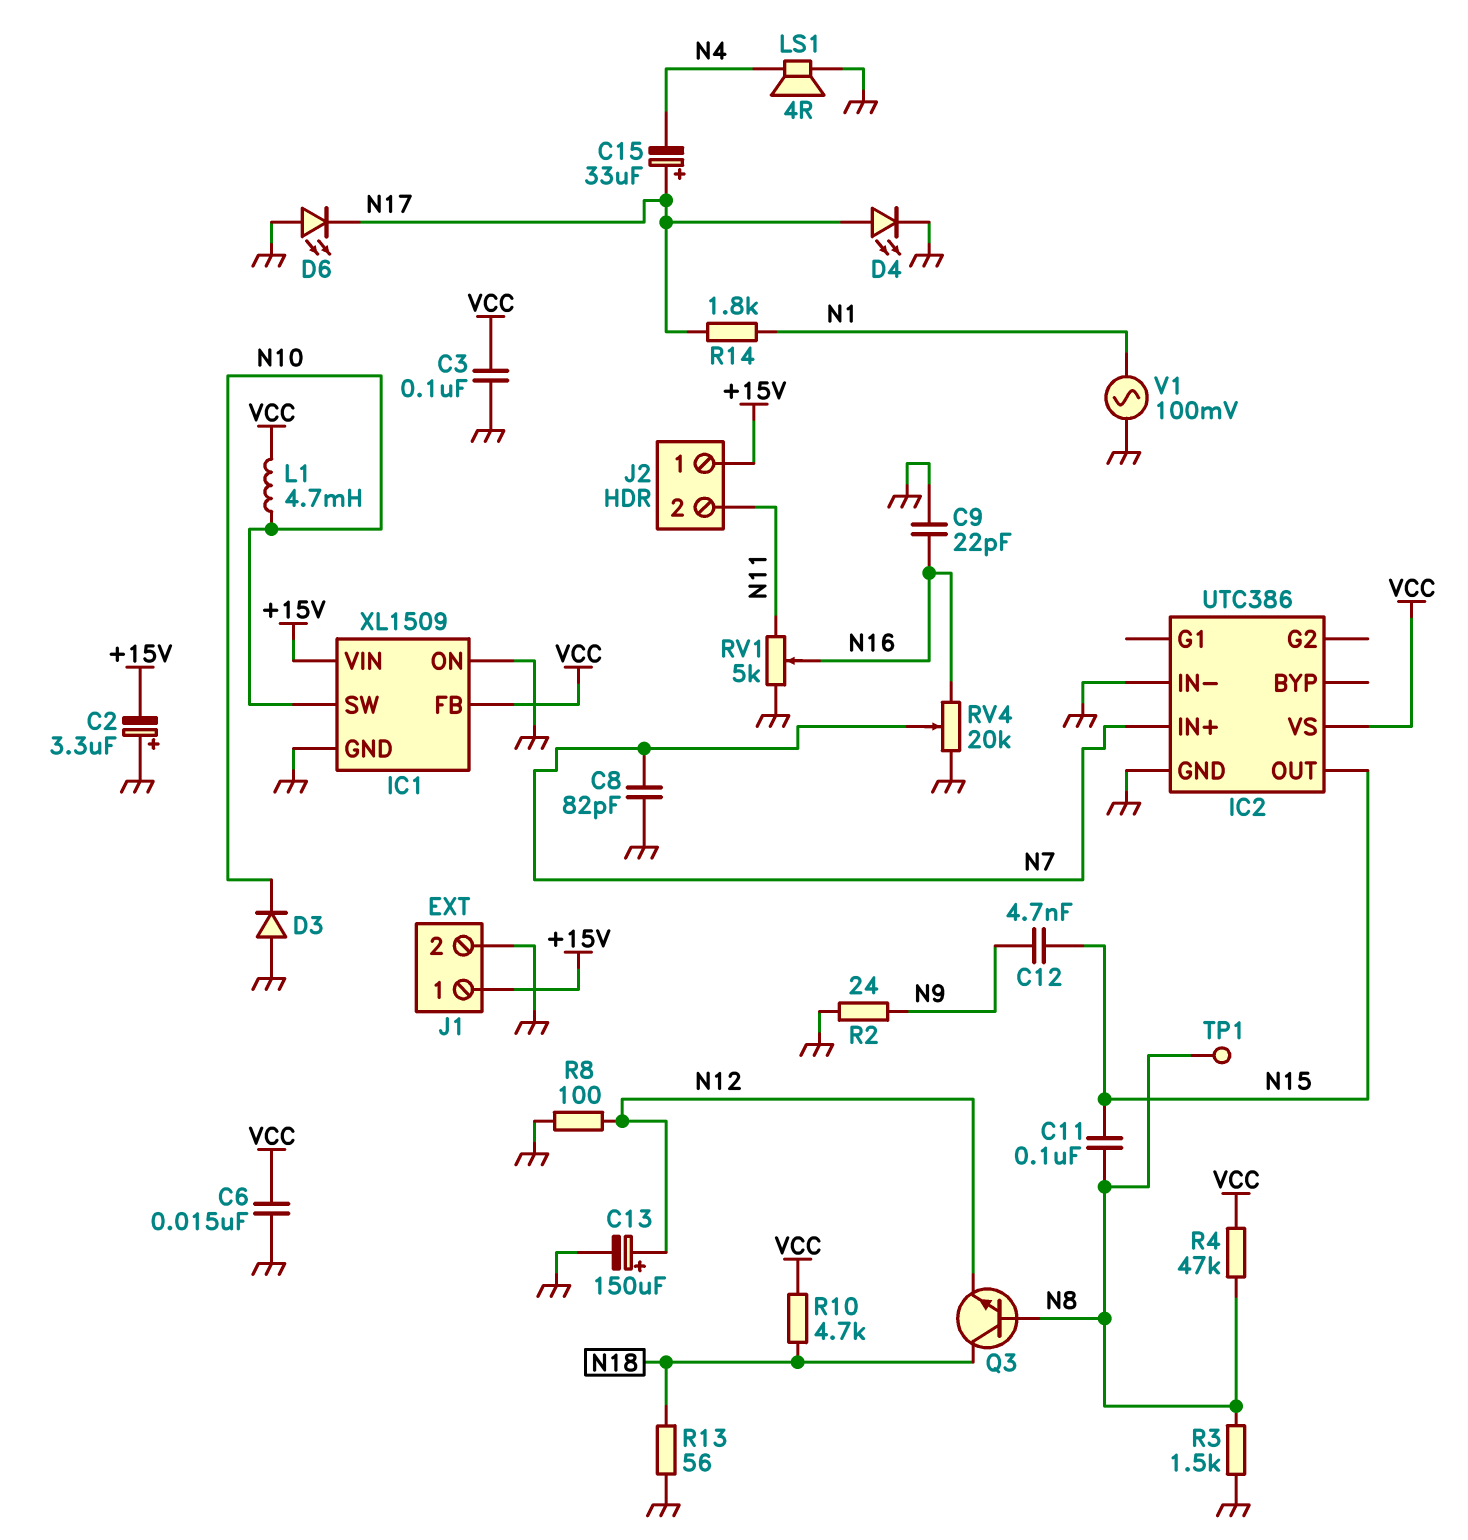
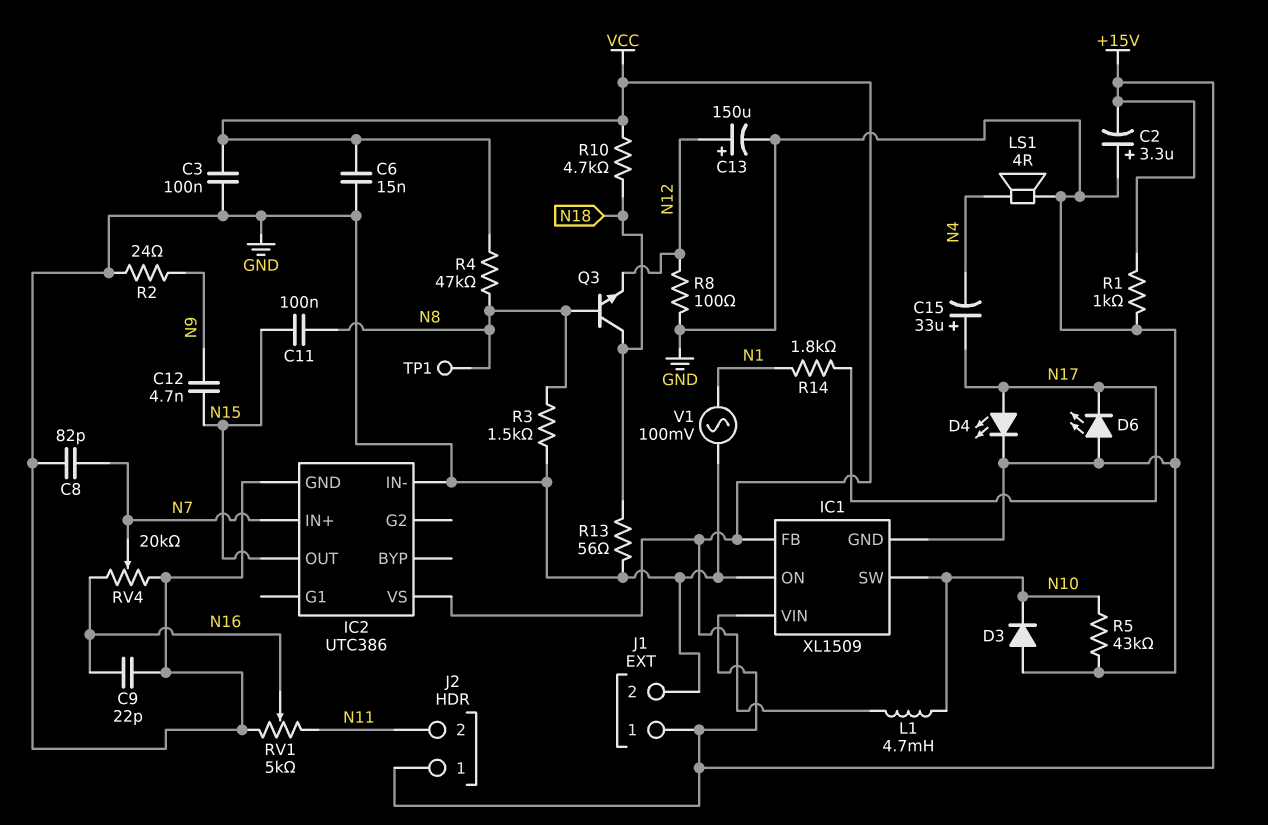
R1: none -> 1k (+15V, GND)
R5: none -> 43k (GND, N10)

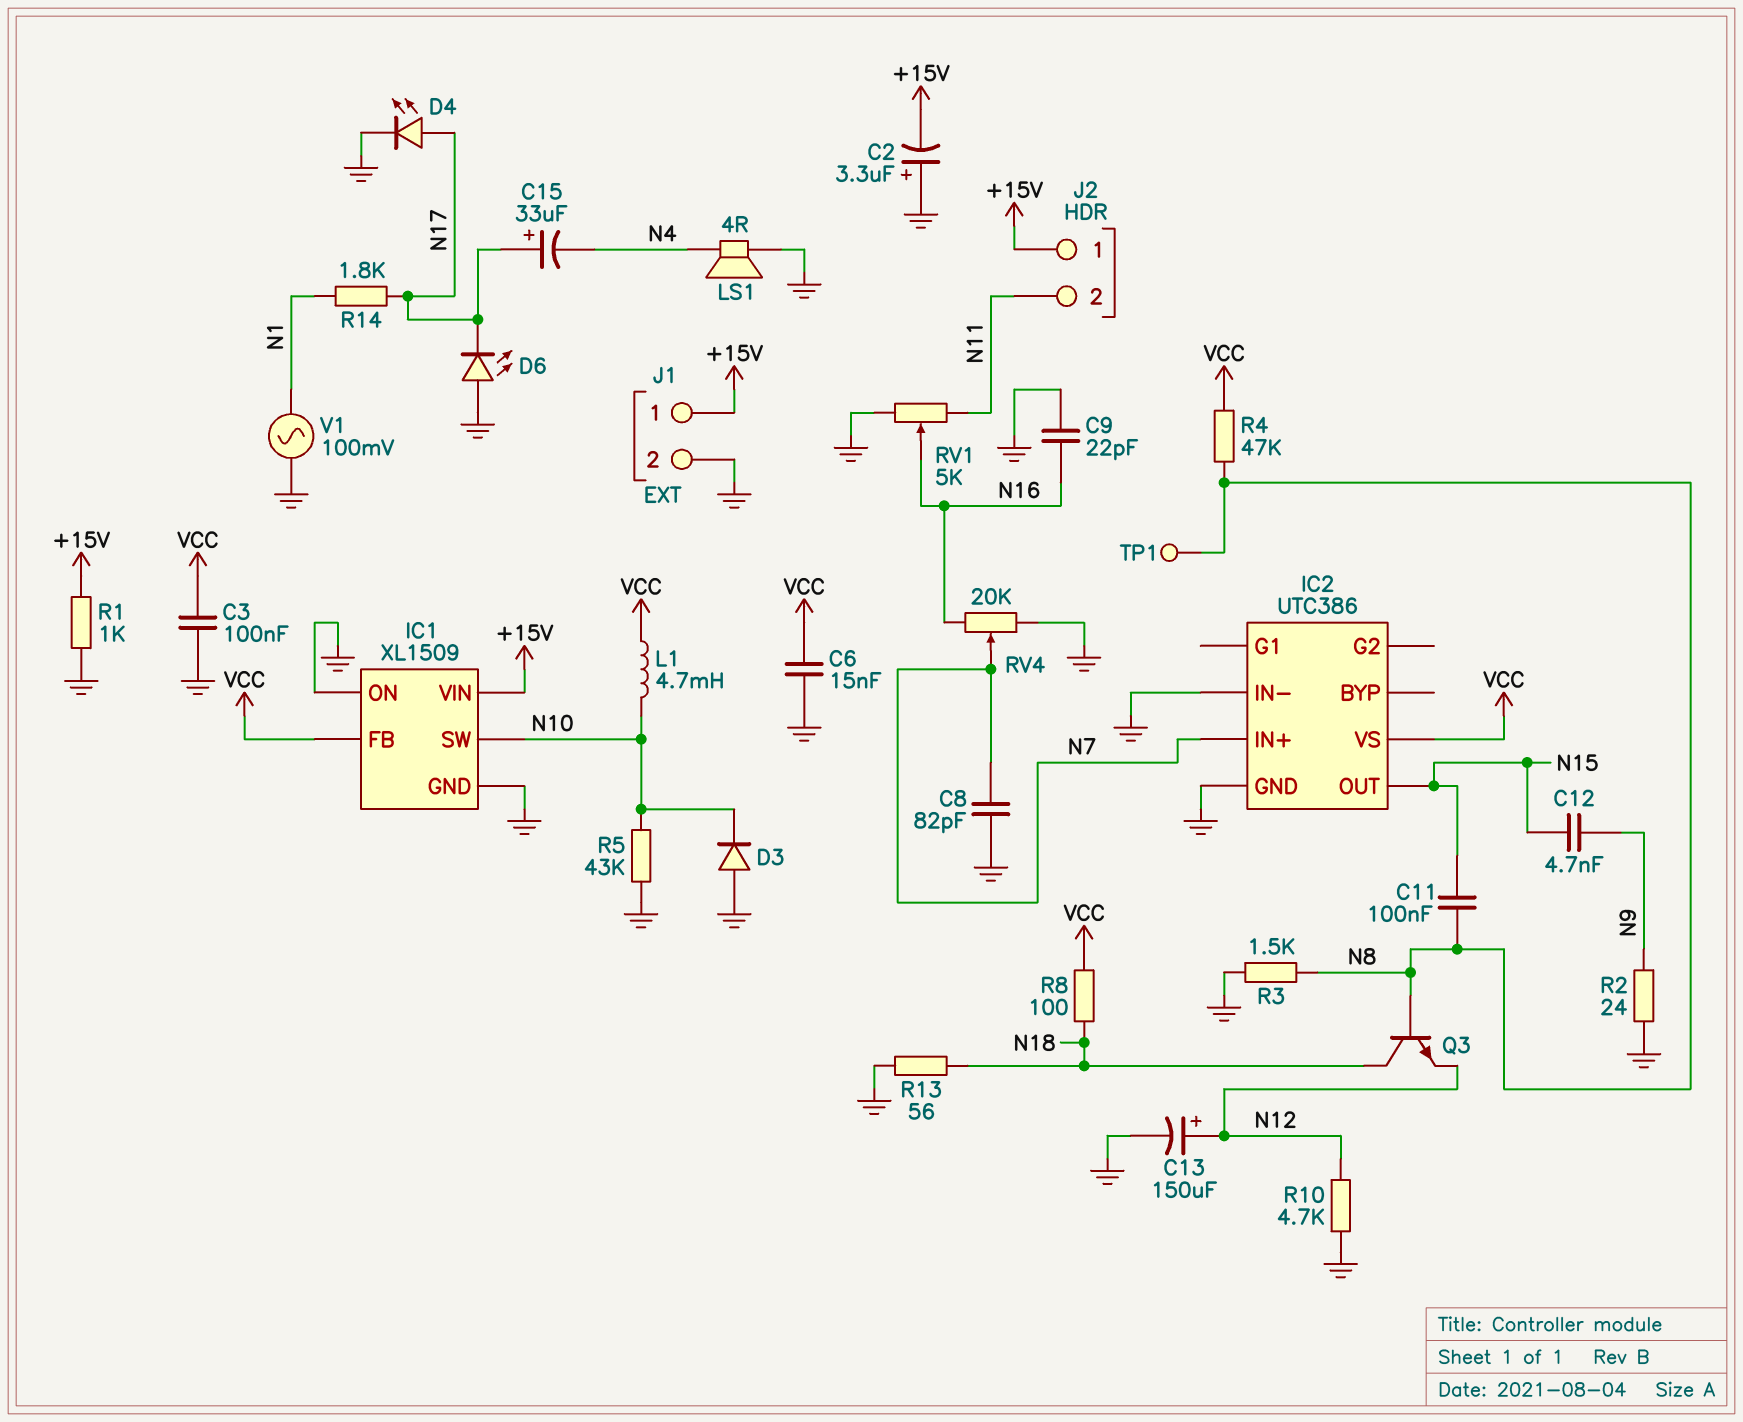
R8: 100 (GND, N12) -> 100 (N18, VCC)
R10: 4.7k (N18, VCC) -> 4.7k (GND, N12)

